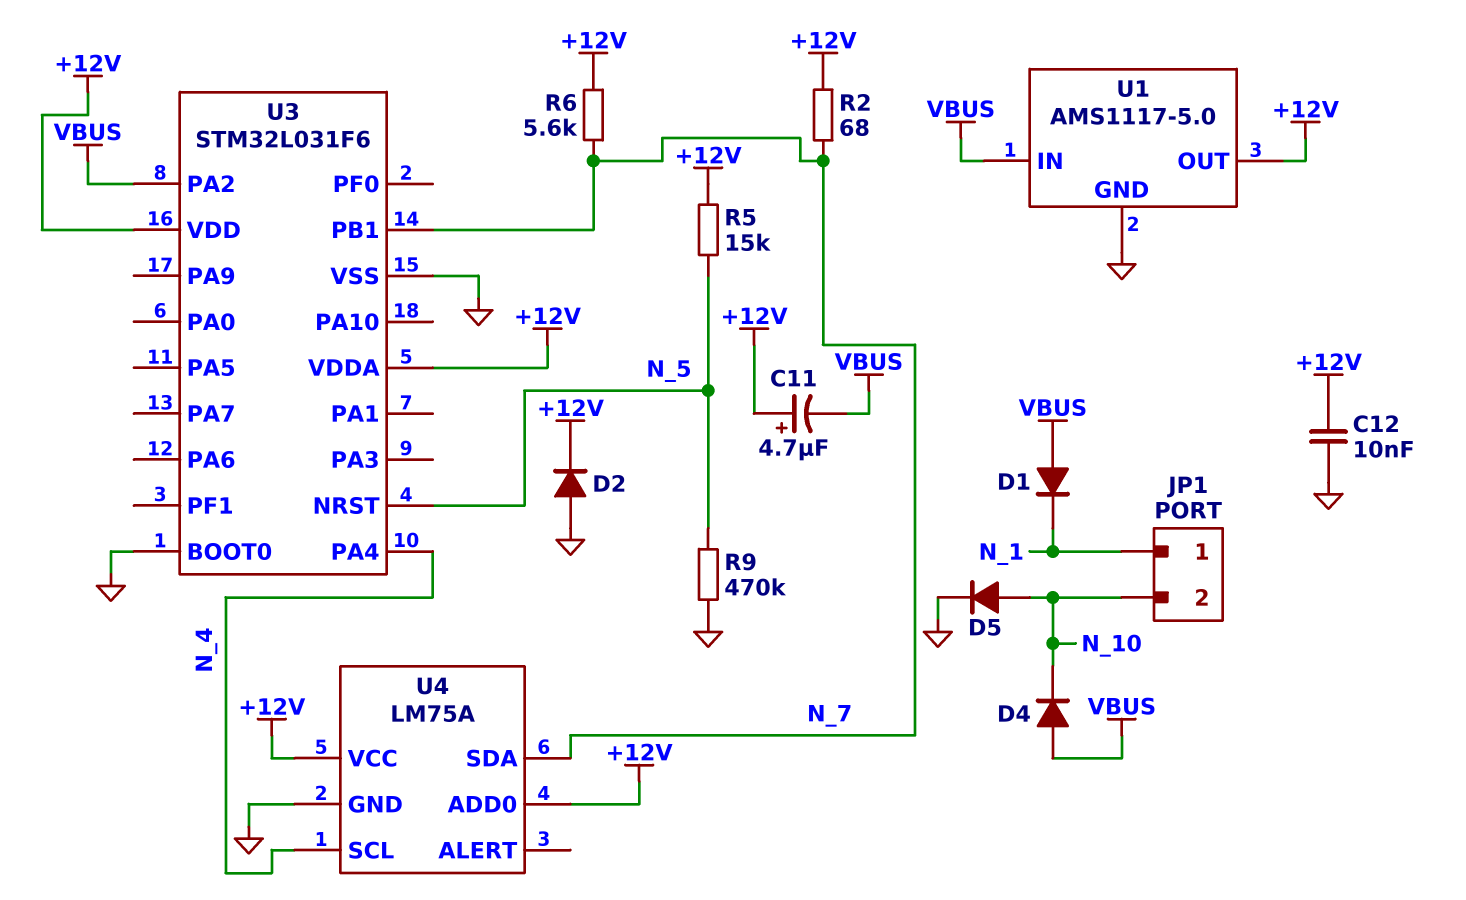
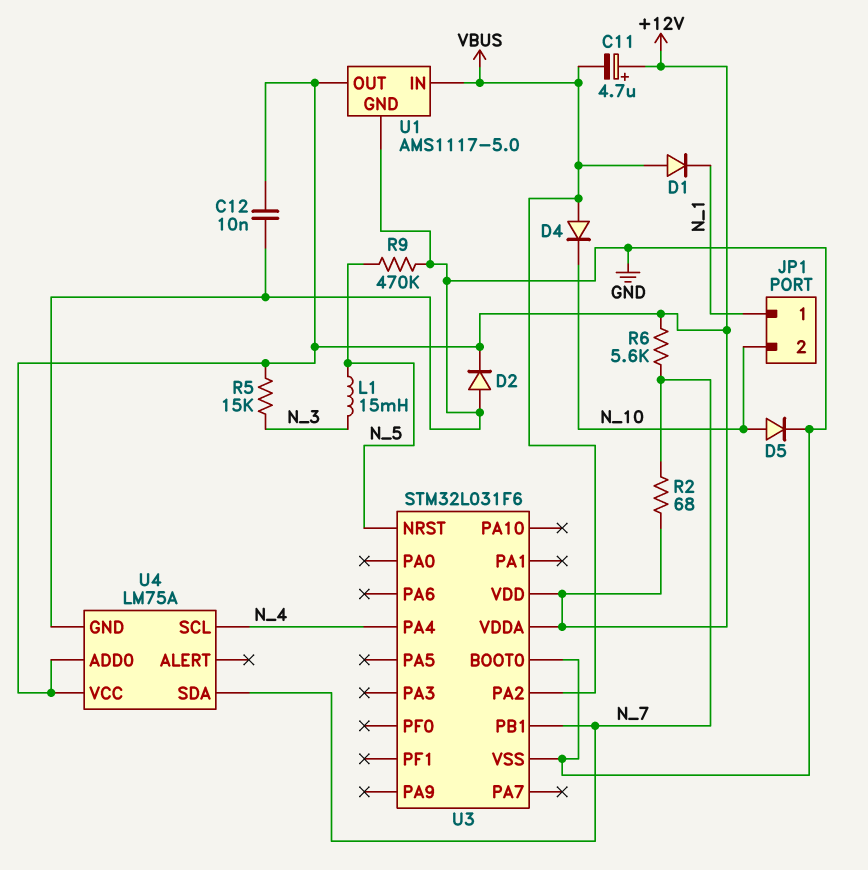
L1: none -> 15mH (N_3, N_5)
R5: 15k (+12V, N_5) -> 15k (+12V, N_3)

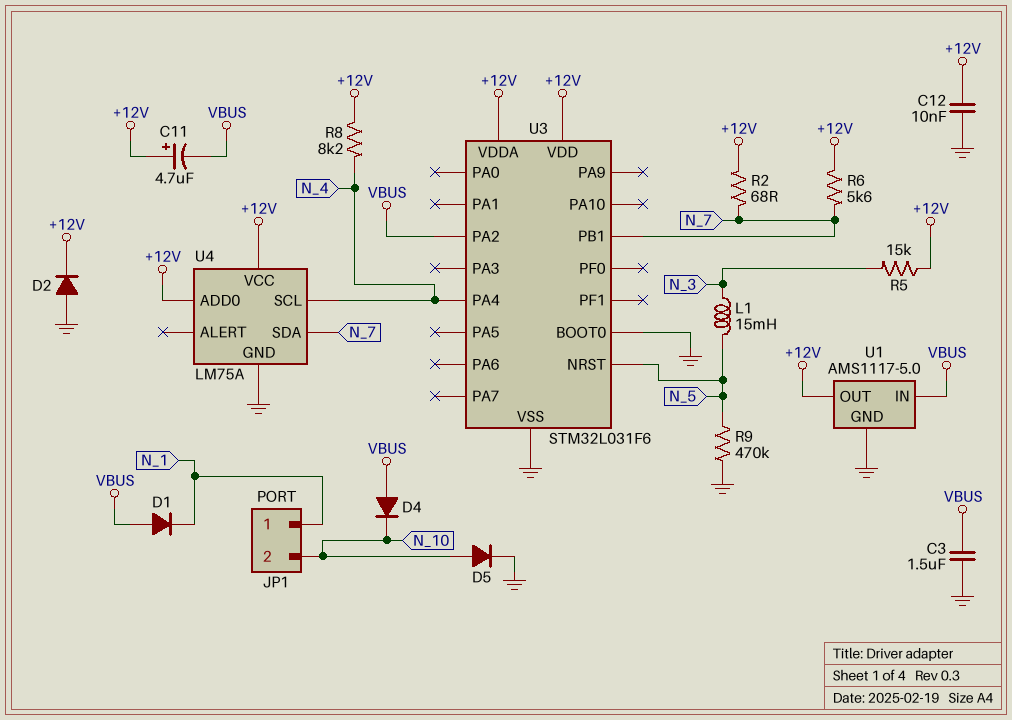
C3: none -> 1.5uF (GND, VBUS)
R8: none -> 8.2k (+12V, N_4)

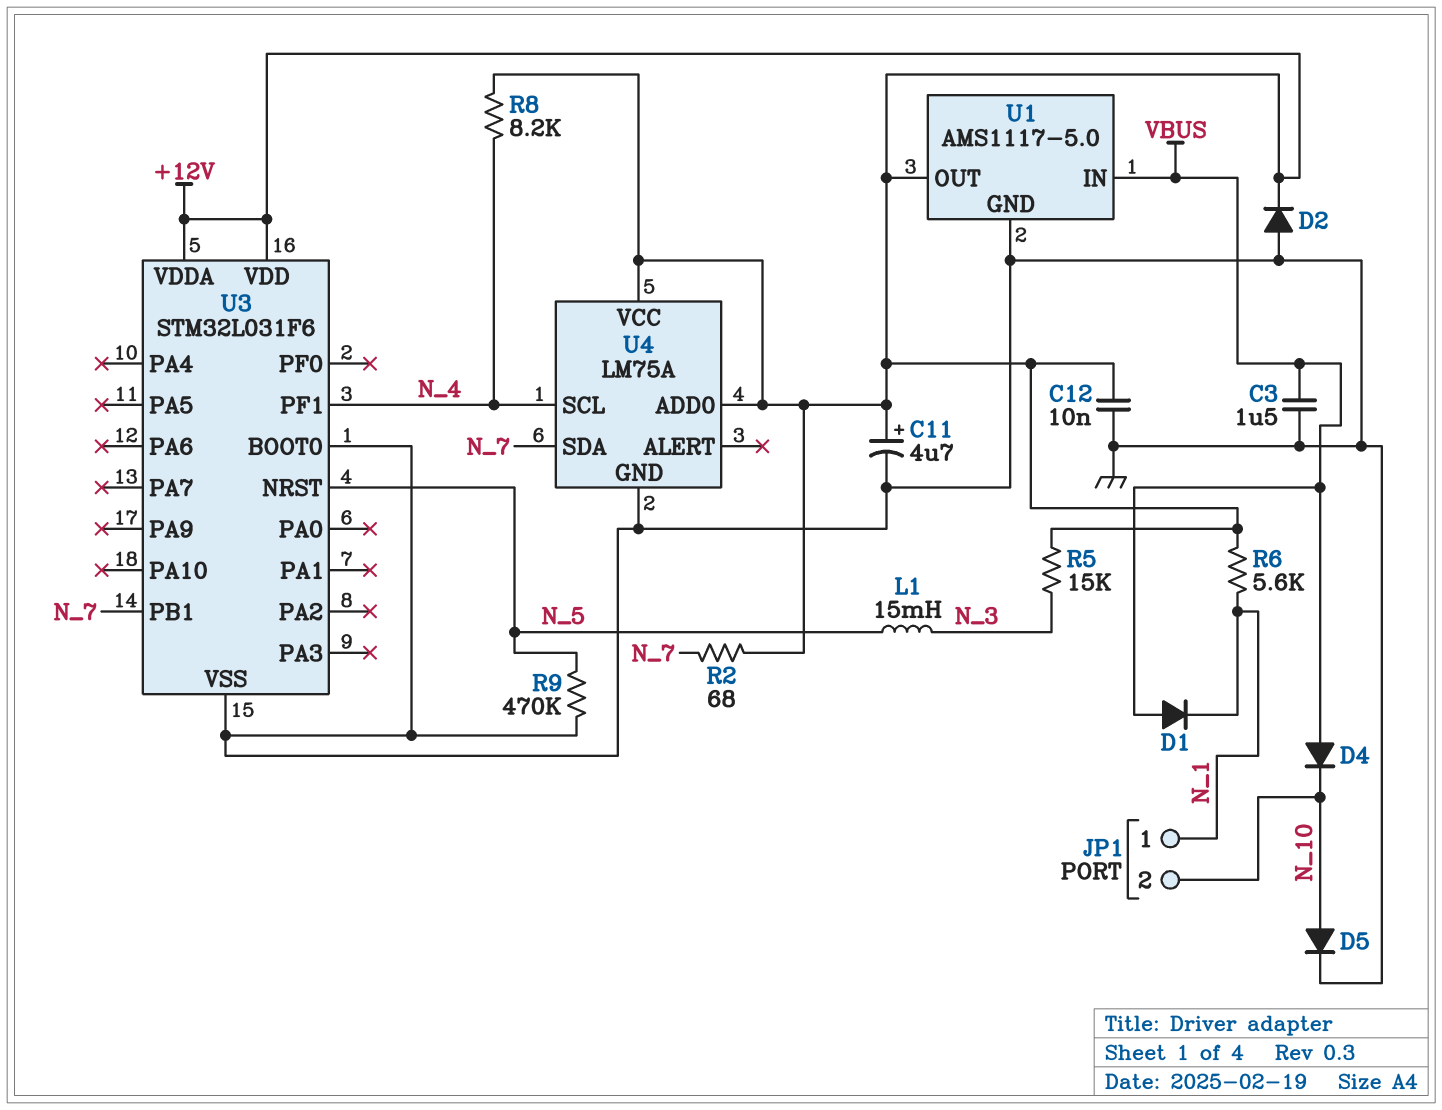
C11: 4.7uF (plus +12V, minus VBUS) -> 4.7uF (plus +12V, minus GND)
R6: 5.6k (+12V, N_7) -> 5.6k (+12V, N_1)
U3 pin PA2: VBUS -> none
U3 pin PA4: N_4 -> none
U3 pin PF1: none -> N_4

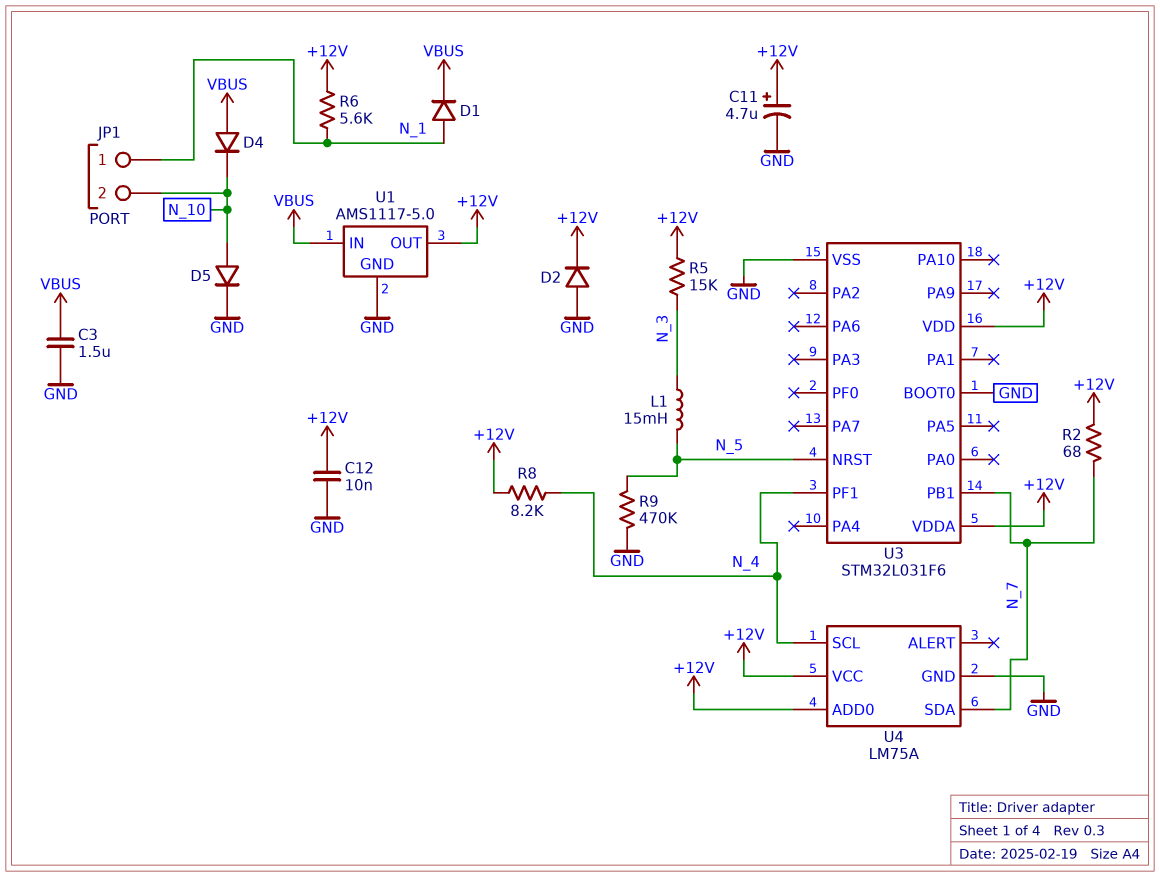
D1: diode (A VBUS, K N_1) -> diode (A N_1, K VBUS)

